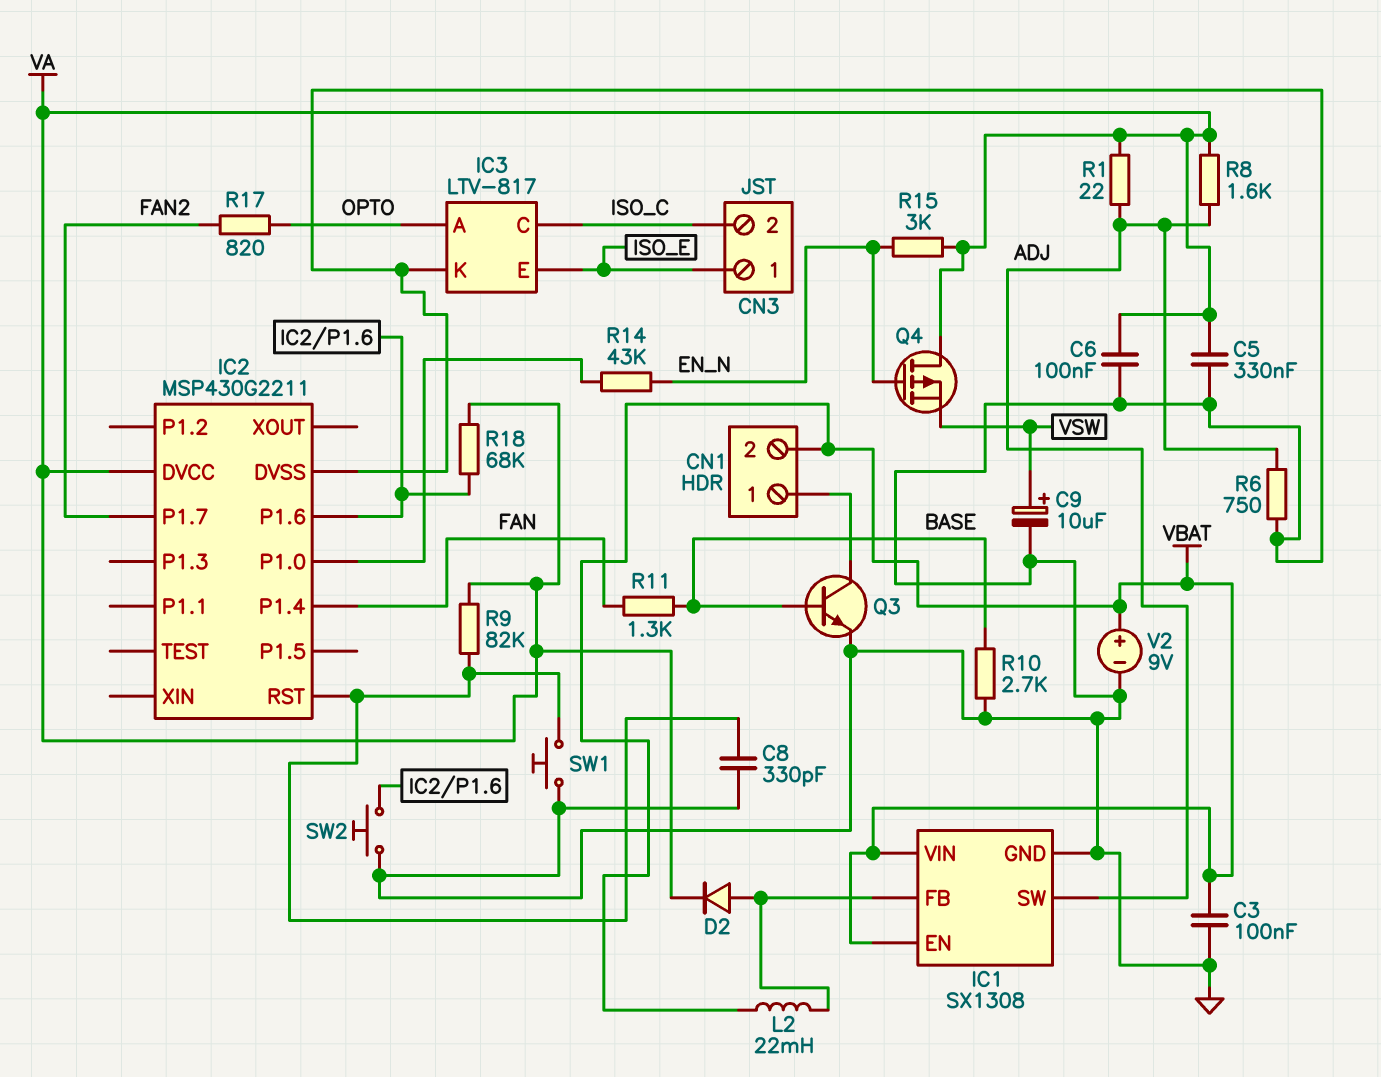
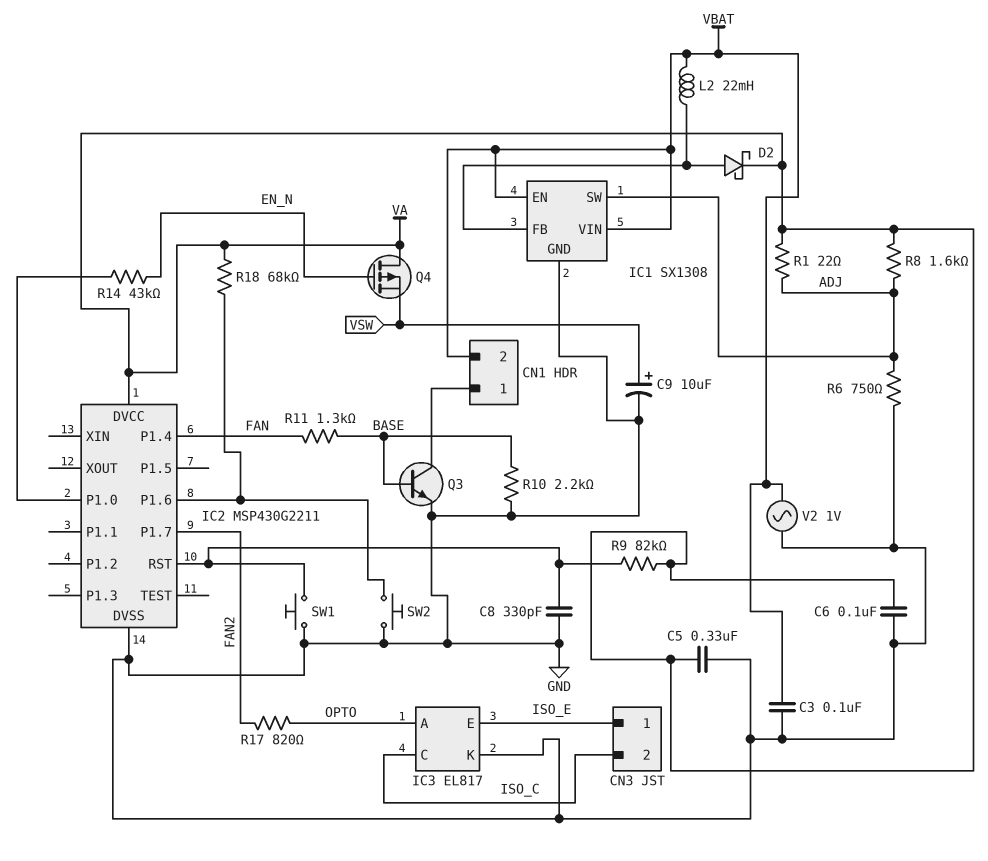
D2: diode (A IC1/FB, K VA) -> schottky (A IC1/FB, K VA)
IC3: LTV-817 -> EL817
R10: 2.7k (BASE, GND) -> 2.2k (BASE, GND)
R15: 3k (EN_N, VA) -> none
V2: 9V (plus VBAT, minus GND) -> AC 1V (GND, VBAT)

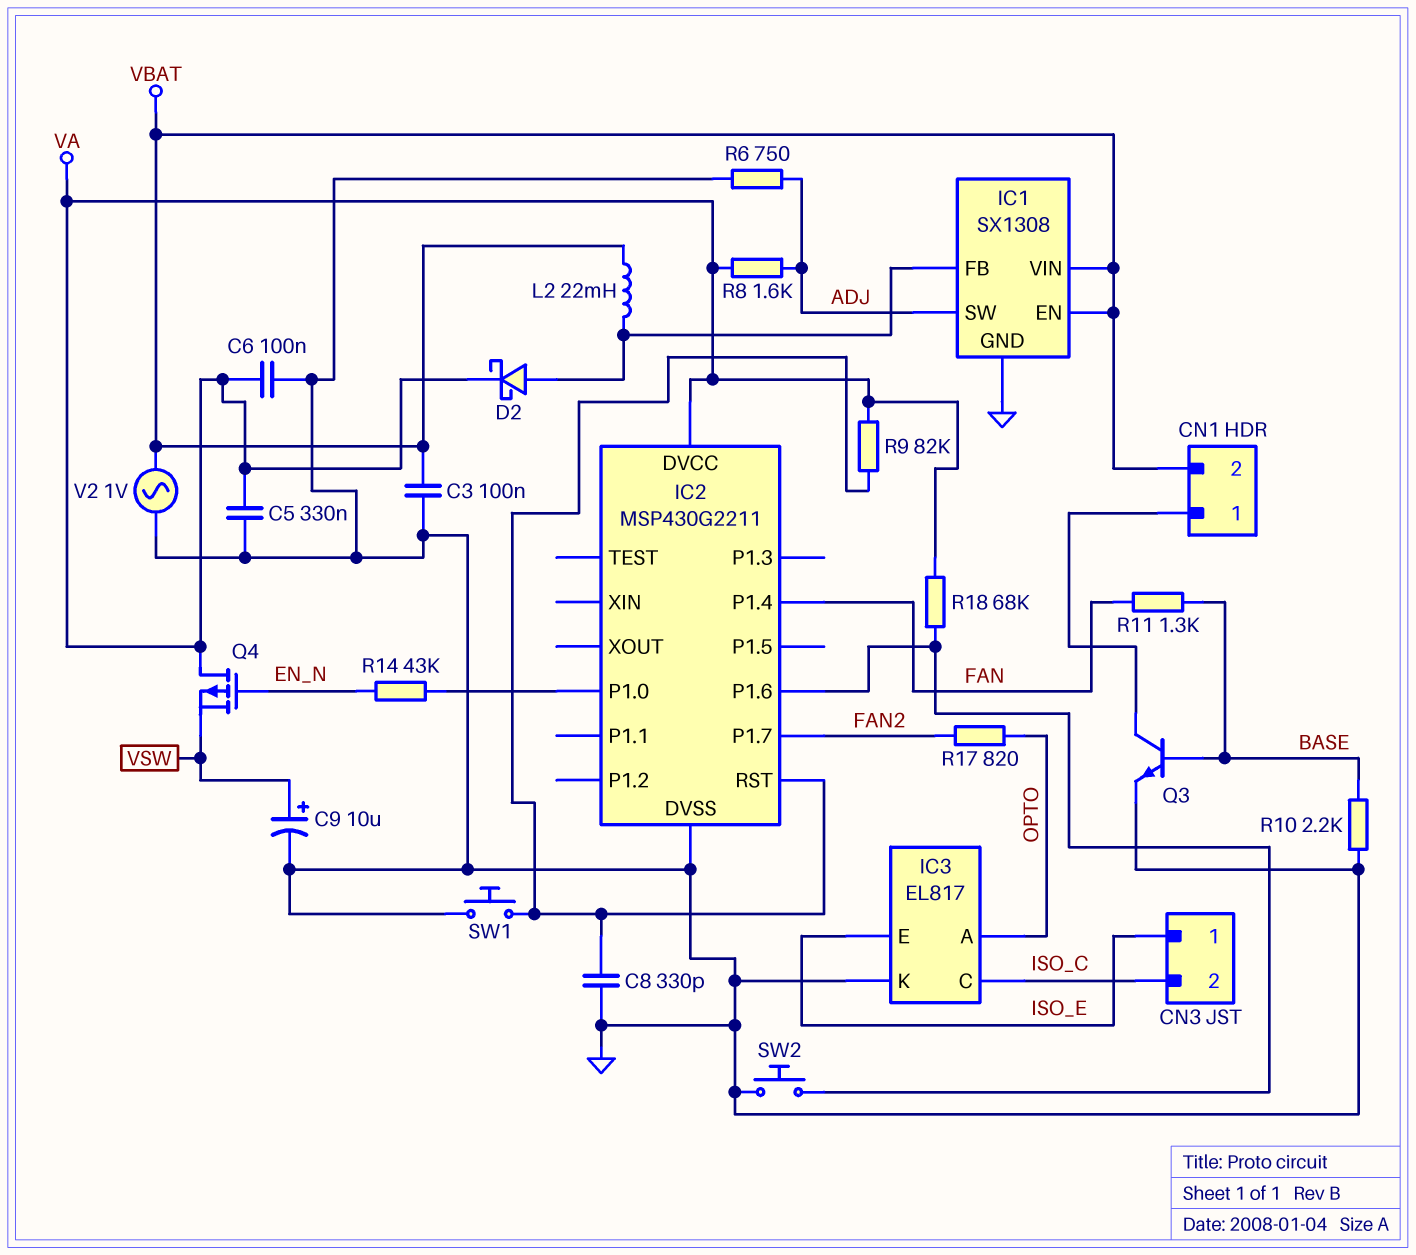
R1: 22 (ADJ, VA) -> none

